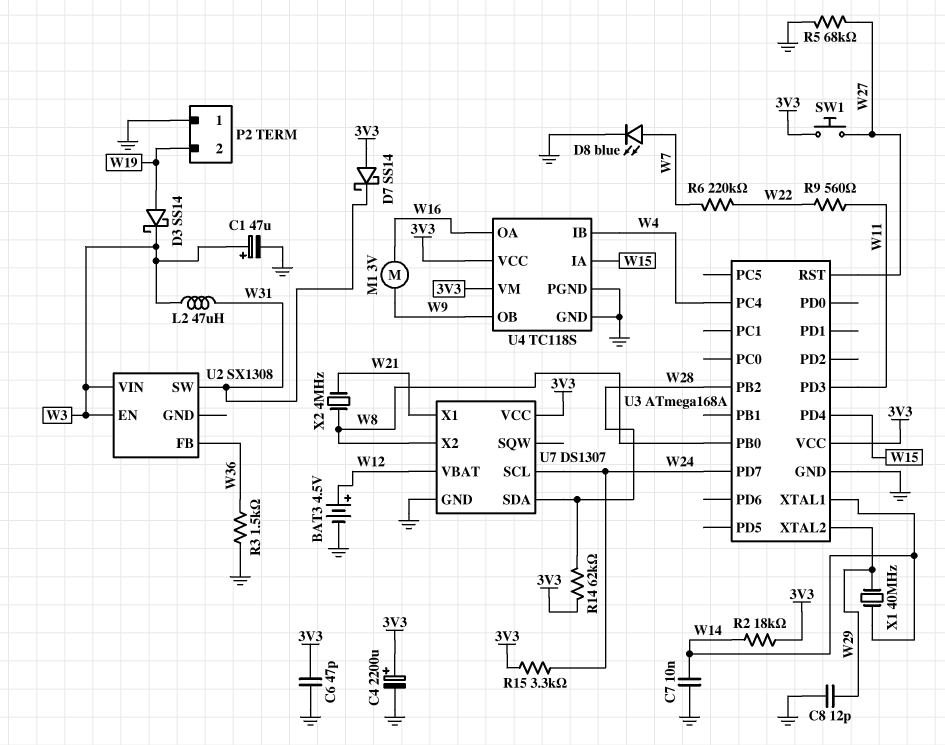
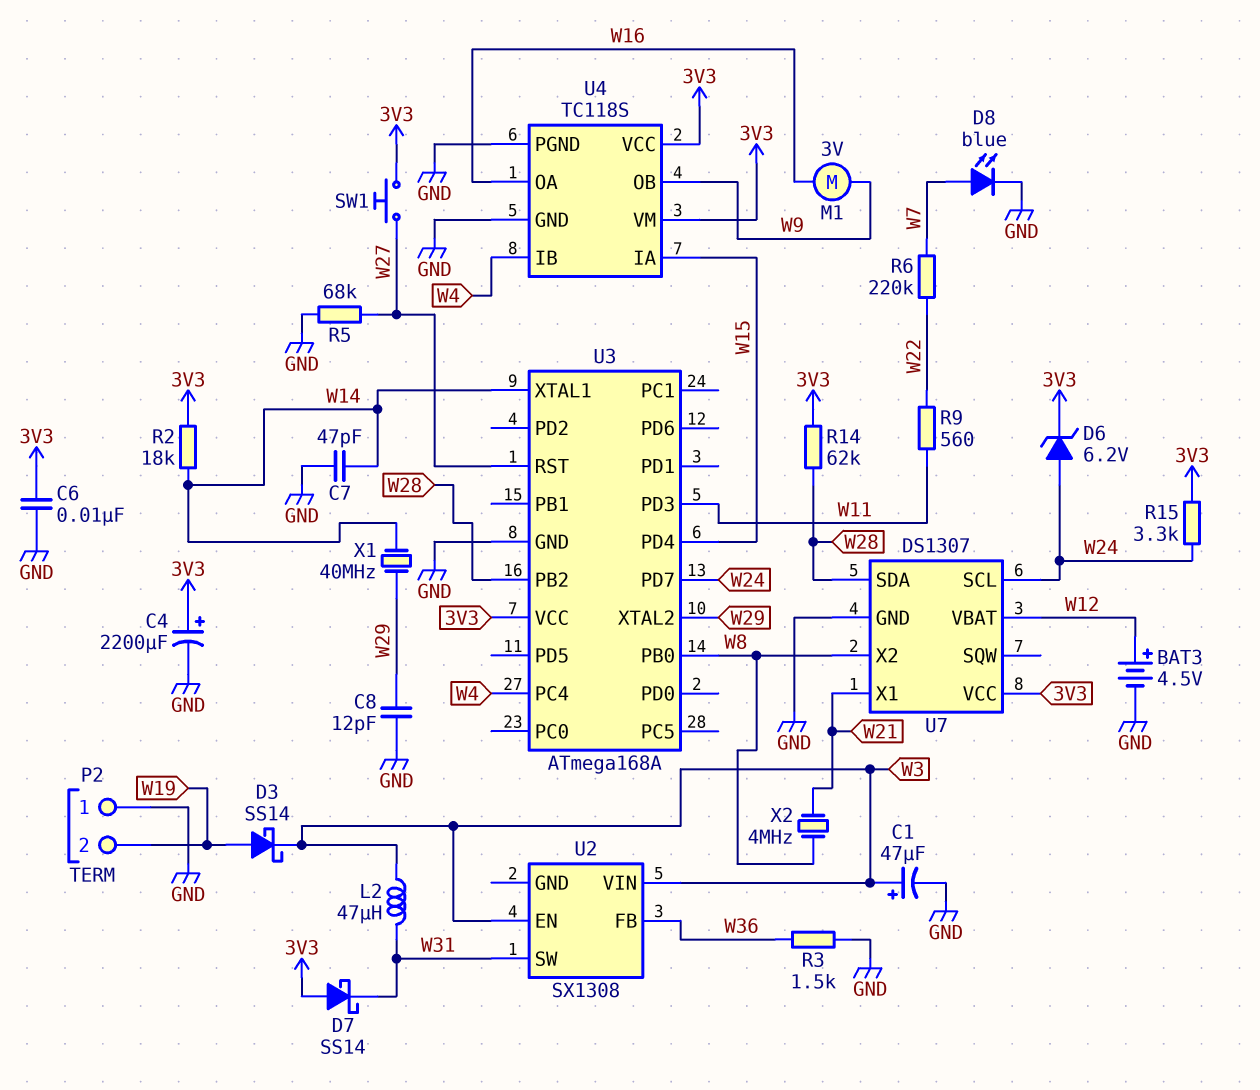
C6: 47pF (3V3, GND) -> 10nF (3V3, GND)
C7: 10nF (GND, W14) -> 47pF (GND, W14)
D6: none -> zener 6.2V (A W24, K 3V3)

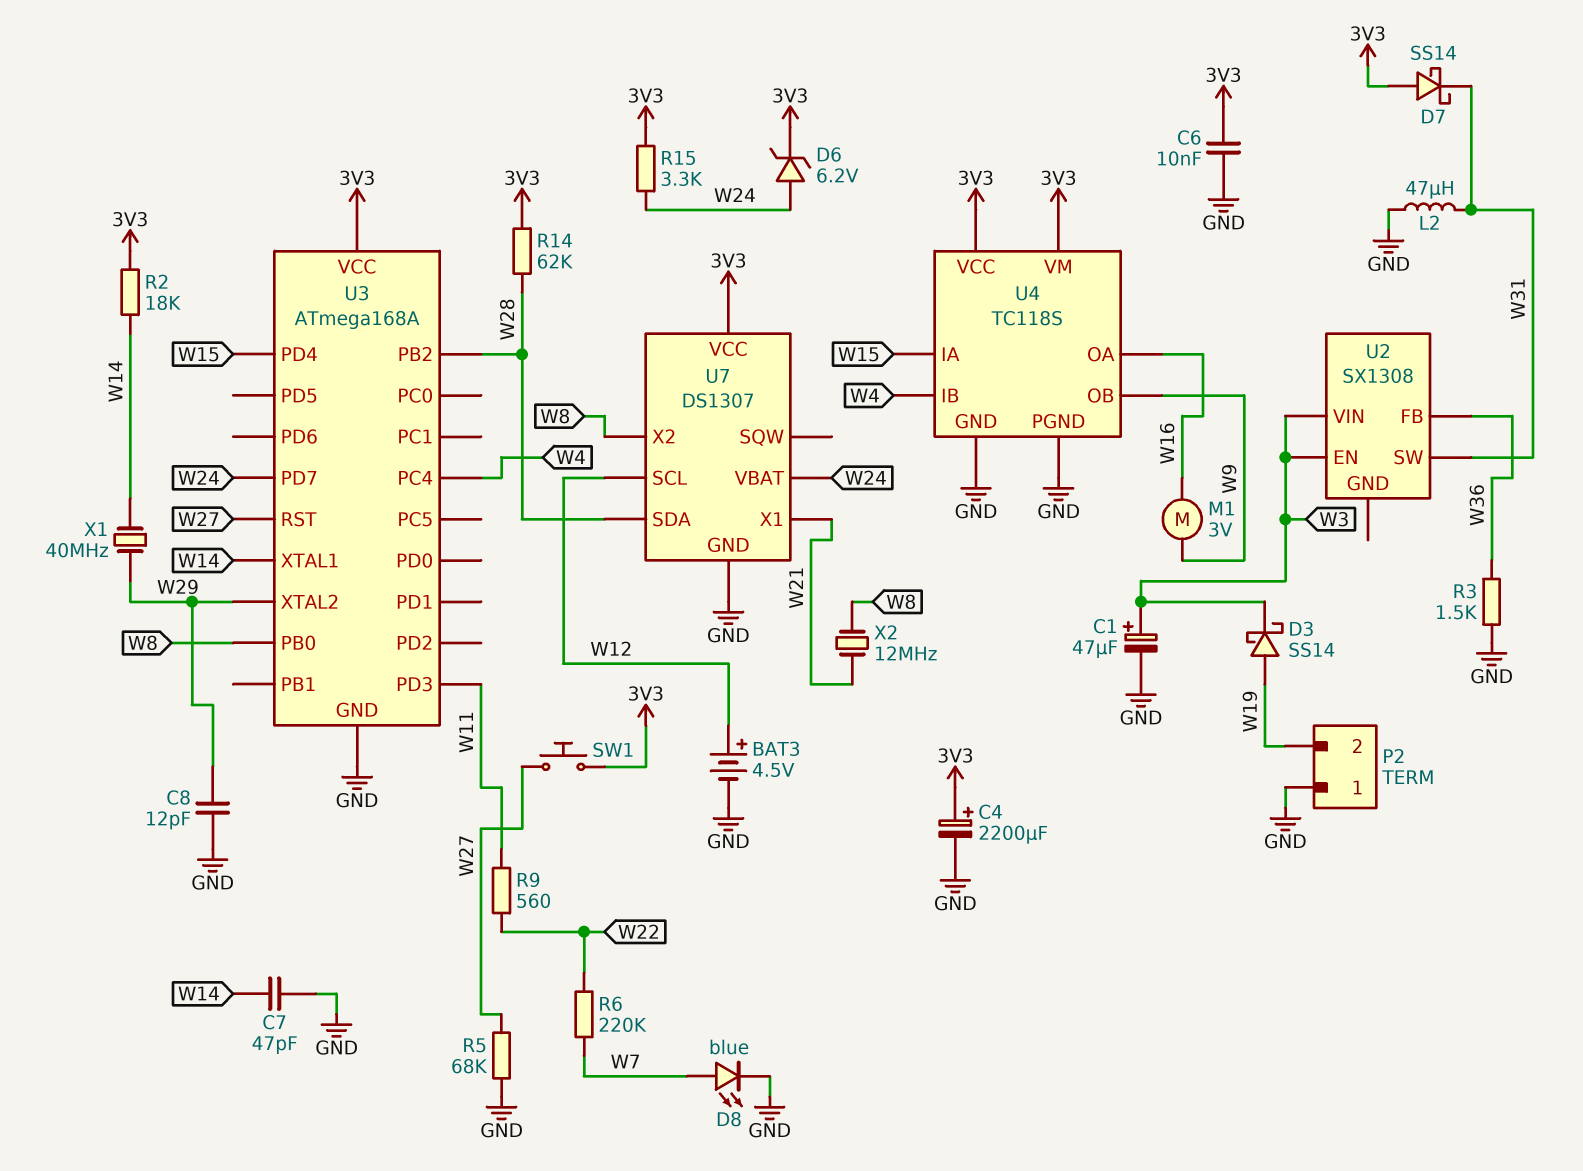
L2: 47uH (W3, W31) -> 47uH (GND, W31)
U7 pin SCL: W24 -> W12
U7 pin VBAT: W12 -> W24
X2: 4MHz (W8, W21) -> 12MHz (W8, W21)

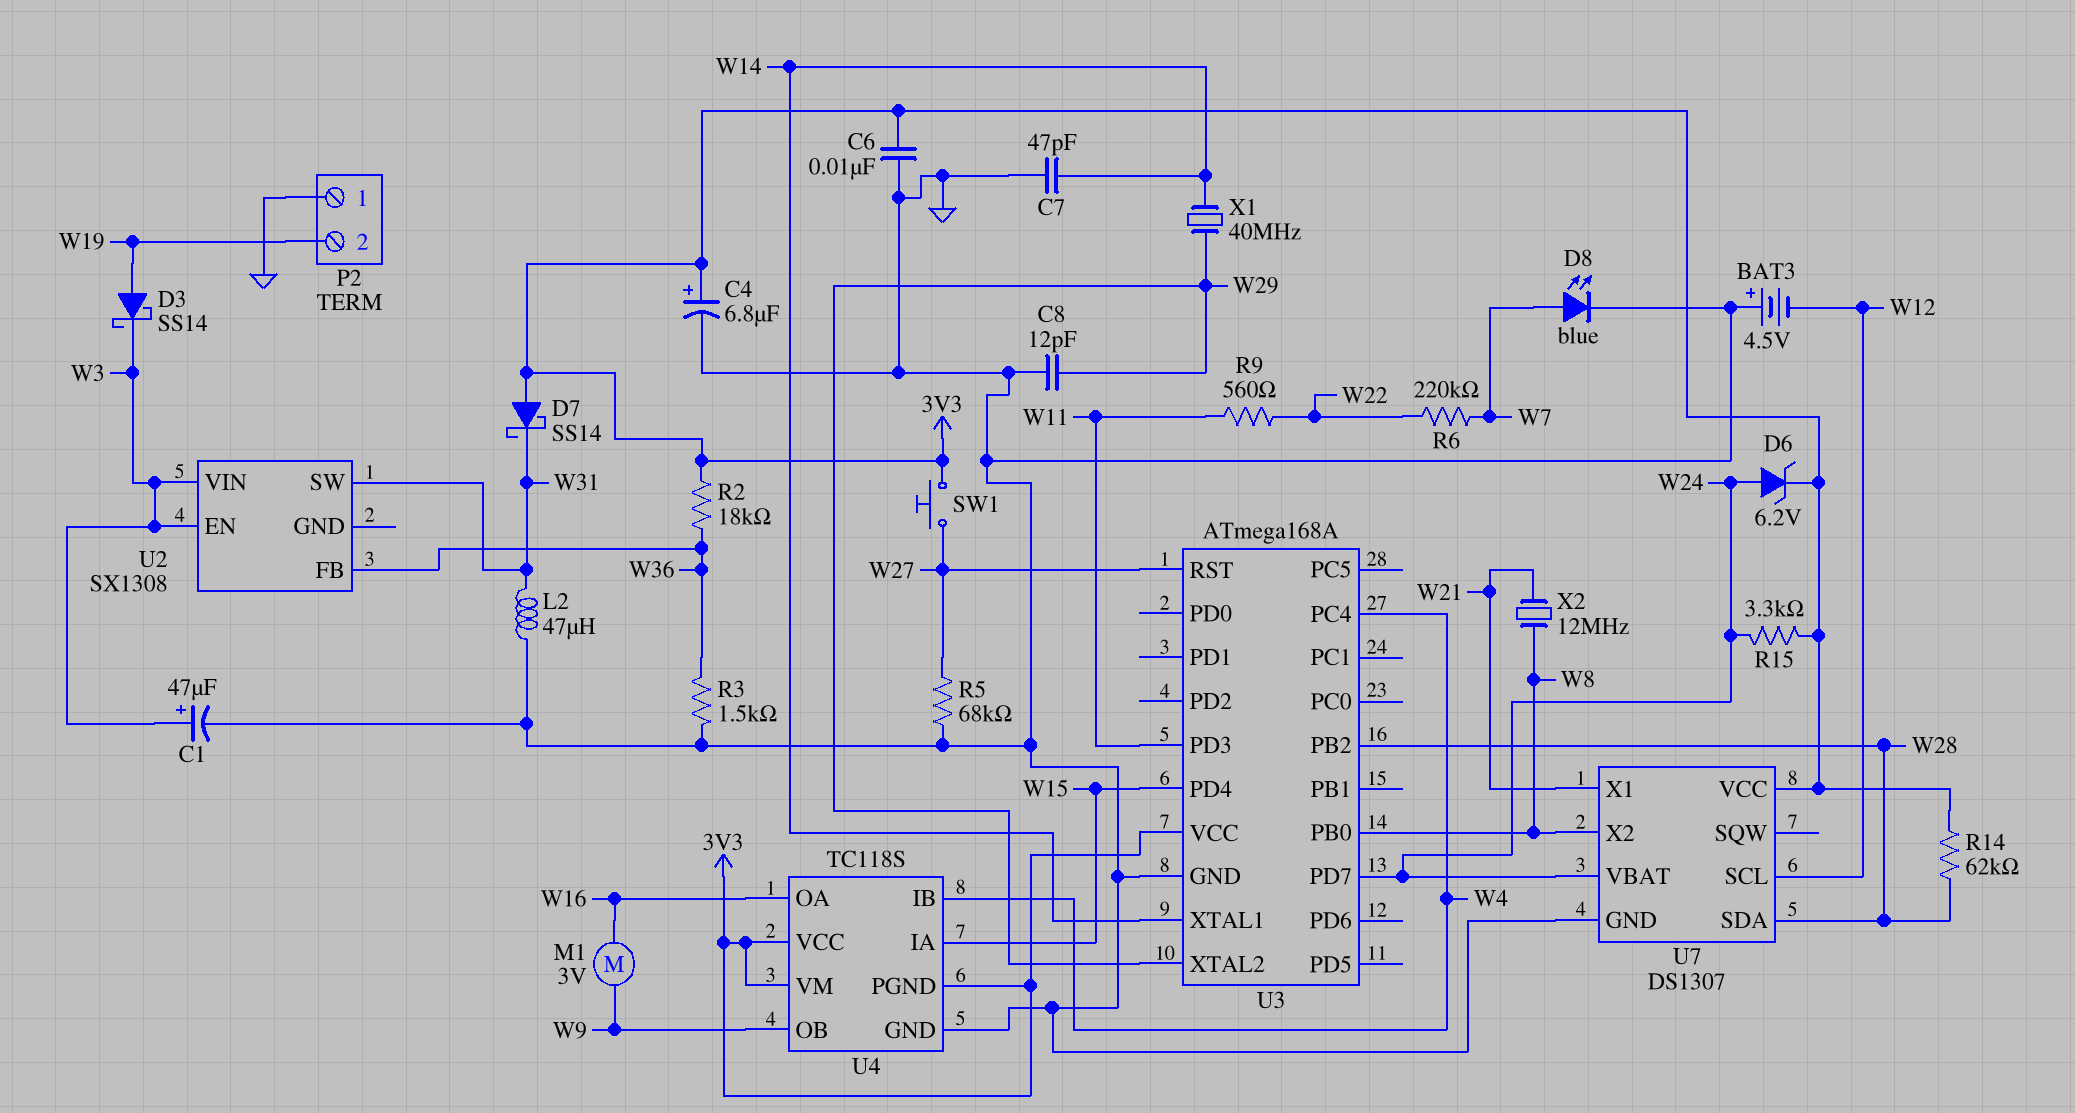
BAT3: 4.5V (plus W12, minus GND) -> 4.5V (plus GND, minus W12)
C4: 2200uF (plus 3V3, minus GND) -> 6.8uF (plus 3V3, minus GND)
R2: 18k (3V3, W14) -> 18k (3V3, W36)
U4 pin PGND: GND -> 3V3

